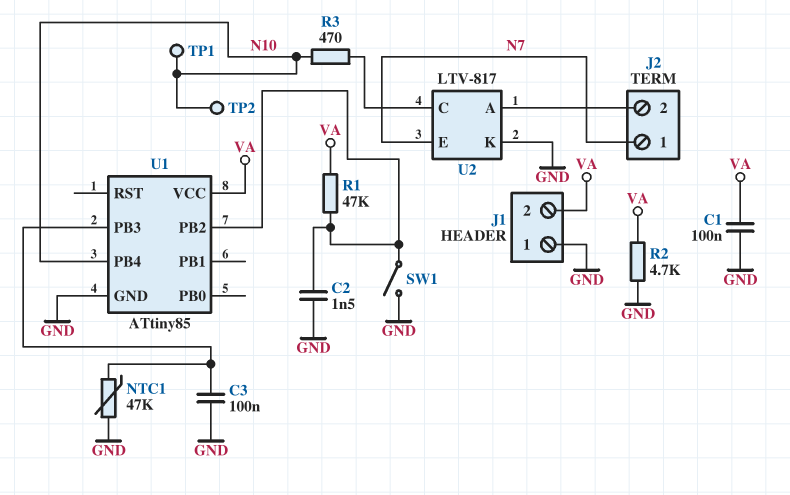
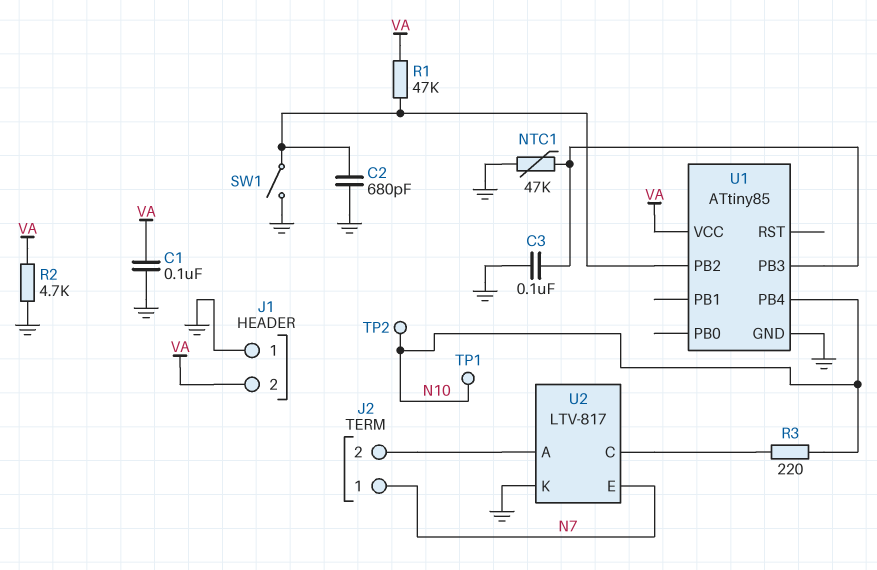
C2: 1.5nF (GND, U1/PB2) -> 680pF (GND, U1/PB2)
R3: 470 (N10, U2/C) -> 220 (N10, U2/C)

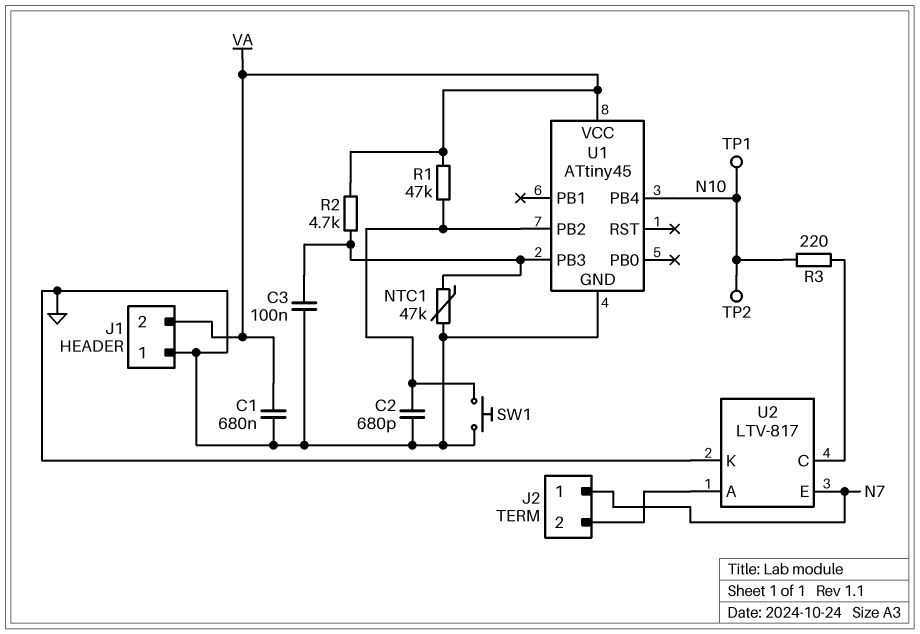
C1: 100nF (GND, VA) -> 680nF (GND, VA)
R2: 4.7k (GND, VA) -> 4.7k (U1/PB3, VA)
SW1: switch (GND, U1/PB2) -> button (GND, U1/PB2)
U1: ATtiny85 -> ATtiny45

